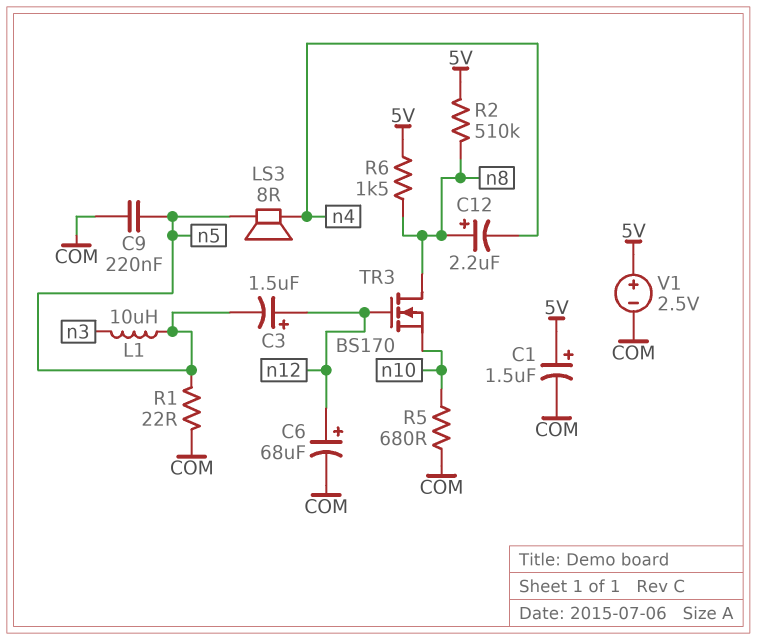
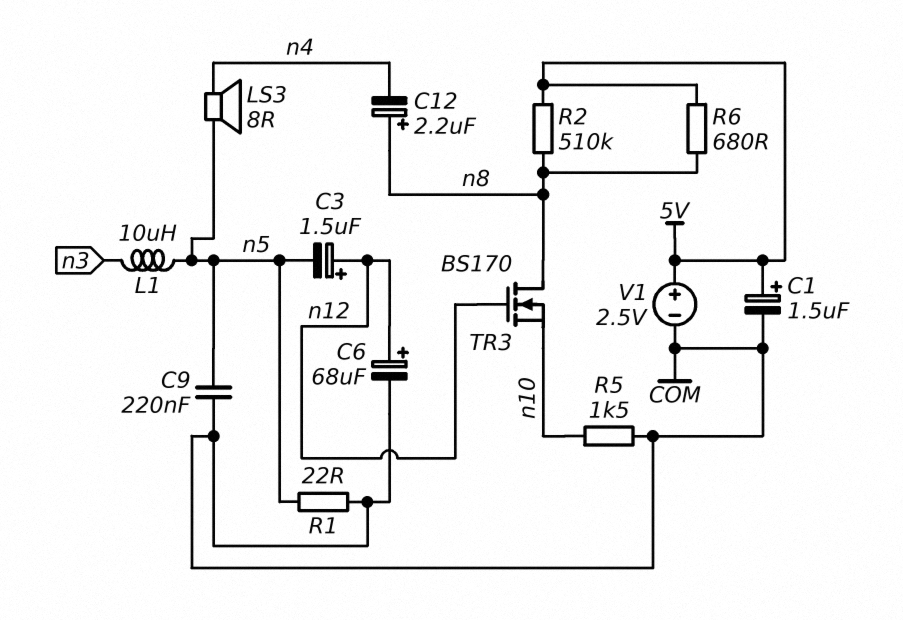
R5: 680 (COM, n10) -> 1.5k (COM, n10)
R6: 1.5k (5V, n8) -> 680 (5V, n8)

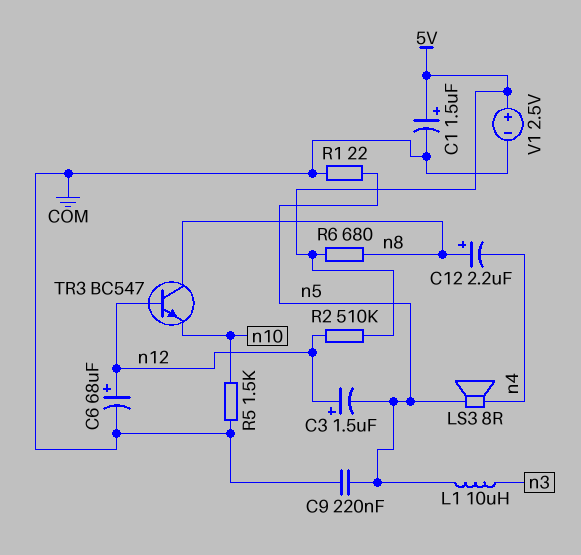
R2: 510k (5V, n8) -> 510k (5V, n12)
TR3: NMOS BS170 (G n12, D n8, S n10) -> NPN BC547 (B n12, C n8, E n10)

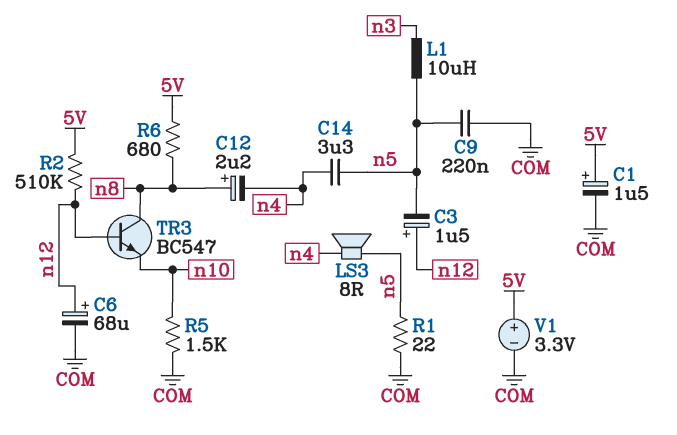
C14: none -> 3.3uF (n4, n5)
V1: 2.5V (plus 5V, minus COM) -> 3.3V (plus 5V, minus COM)

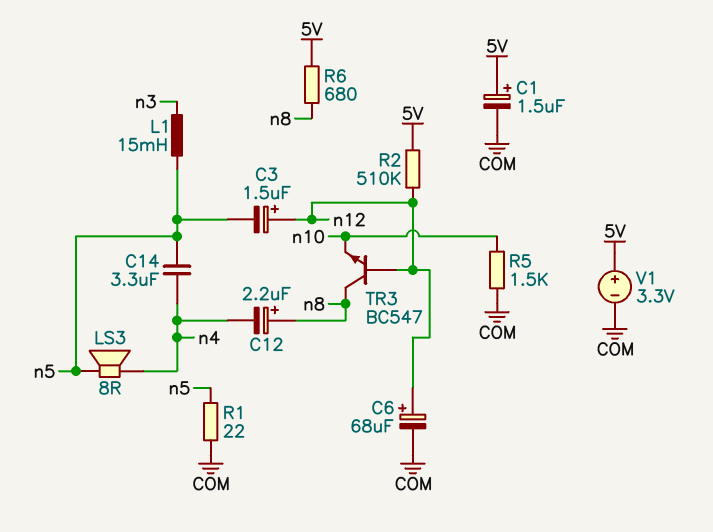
C9: 220nF (COM, n5) -> none
L1: 10uH (n3, n5) -> 15mH (n3, n5)

